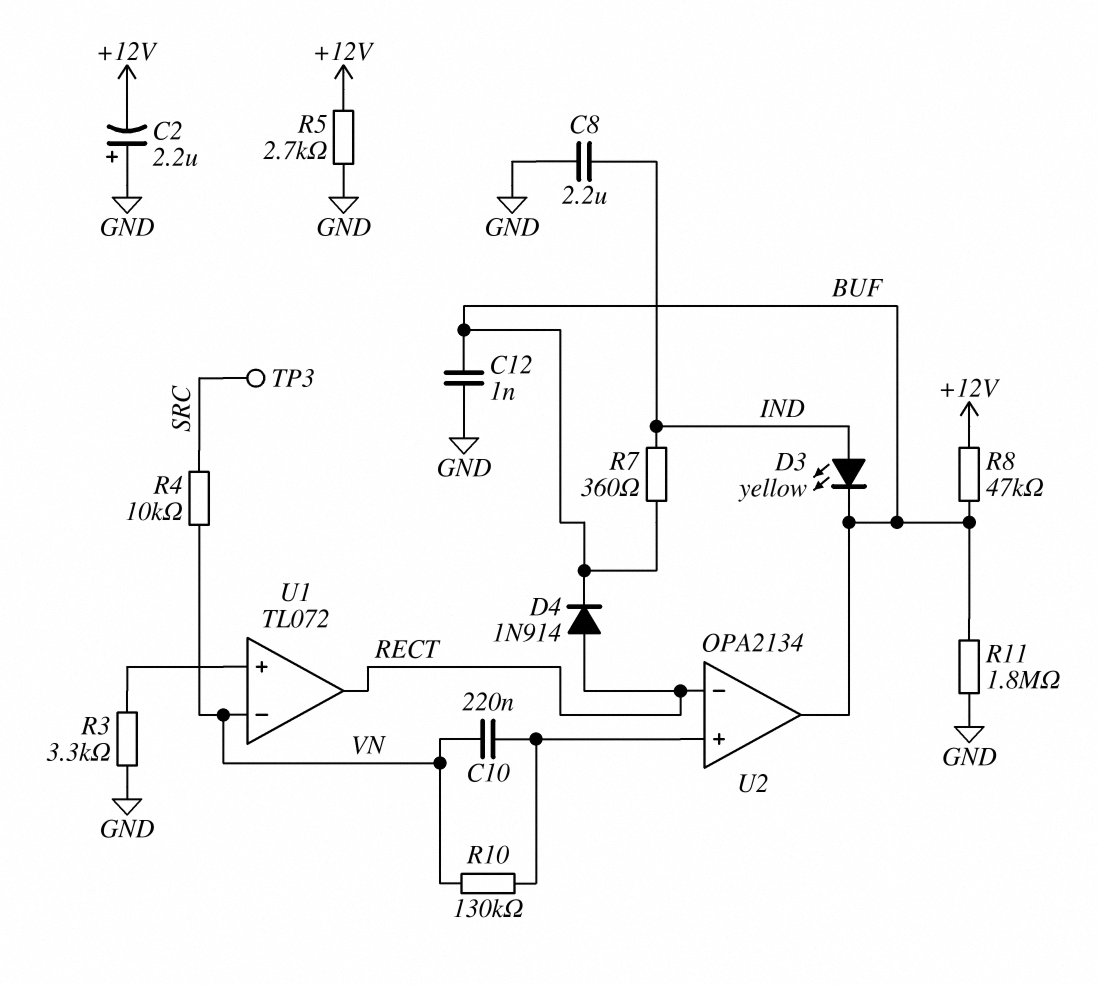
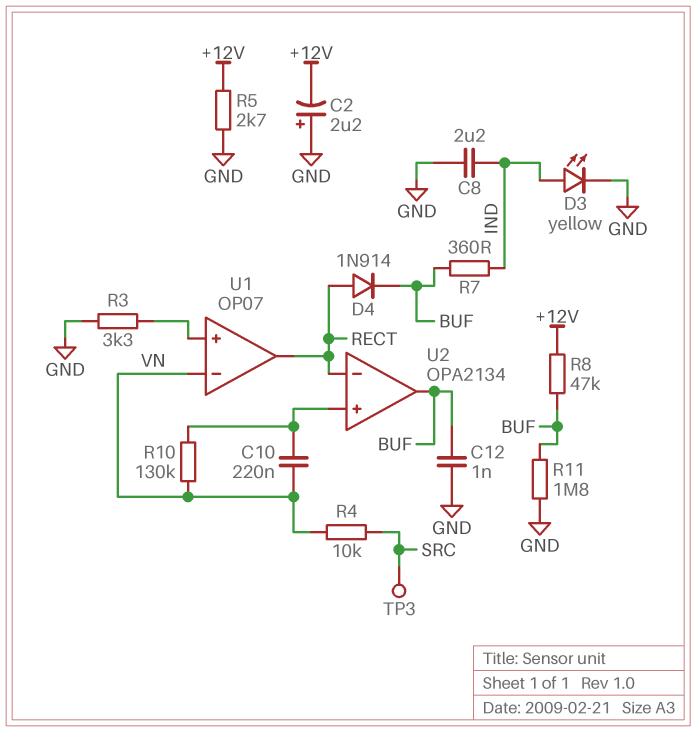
D3: LED yellow (A IND, K BUF) -> LED yellow (A IND, K GND)
U1: TL072 -> OP07

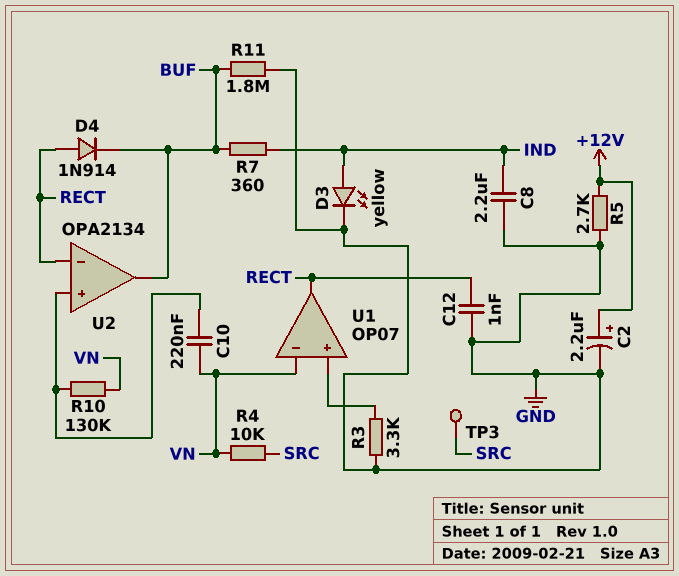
C2: 2.2uF (plus GND, minus +12V) -> 2.2uF (plus +12V, minus GND)
C12: 1nF (BUF, GND) -> 1nF (GND, RECT)
R8: 47k (+12V, BUF) -> none

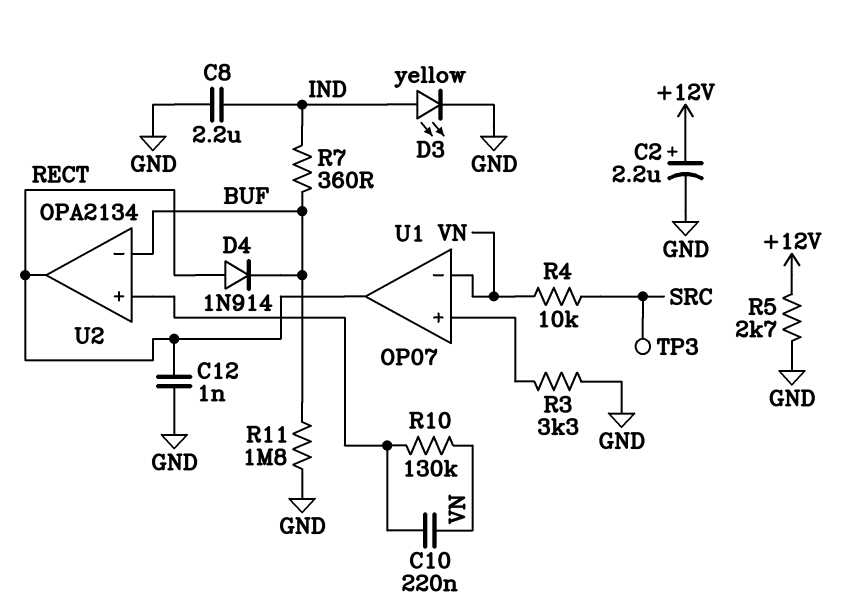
U2 pin in-: RECT -> BUF
U2 pin out: BUF -> RECT

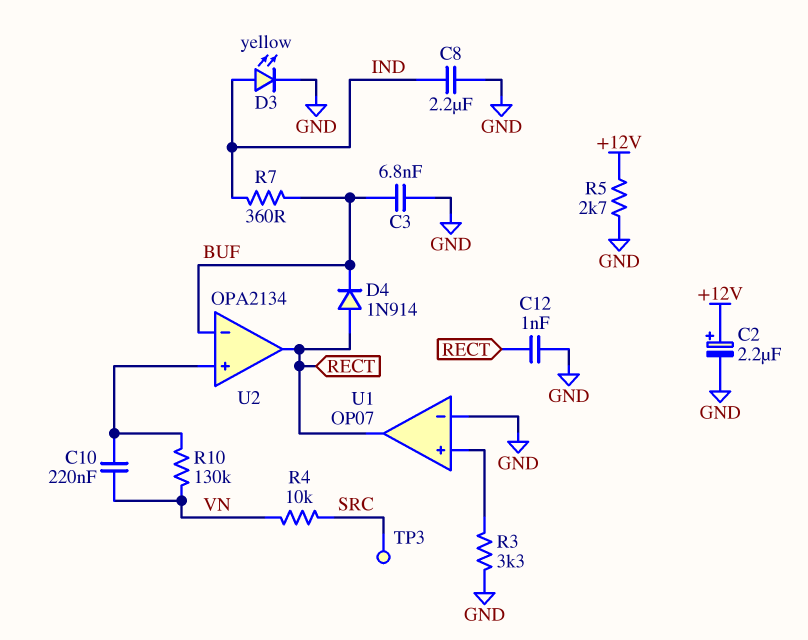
C3: none -> 6.8nF (BUF, GND)
R11: 1.8M (BUF, GND) -> none
U1 pin in-: VN -> GND

